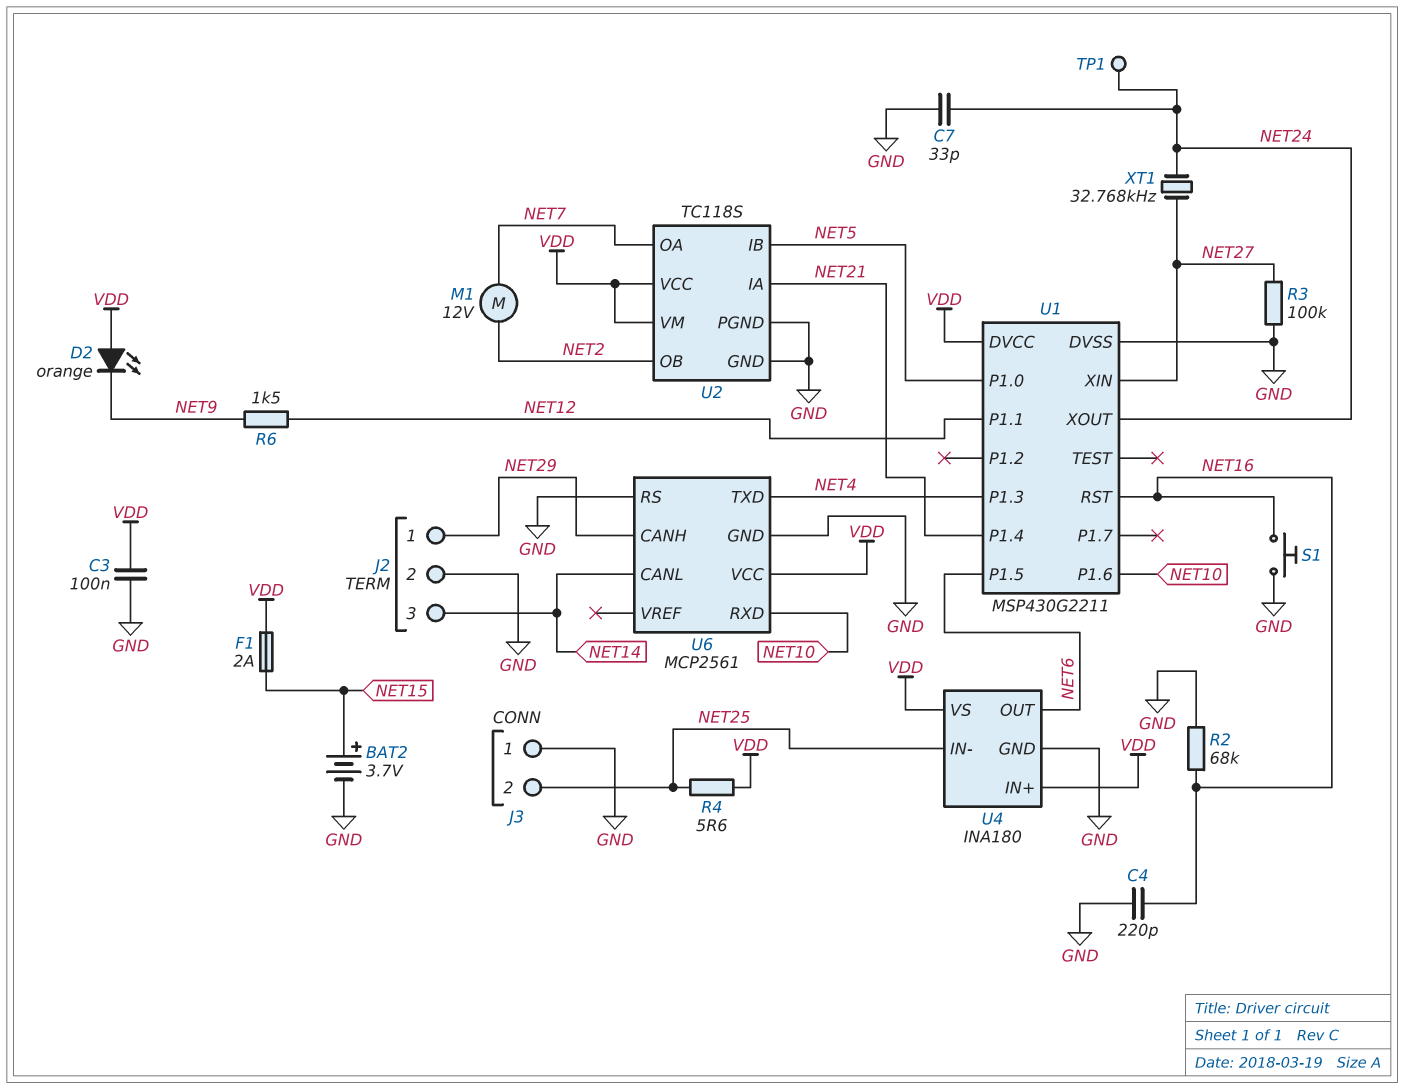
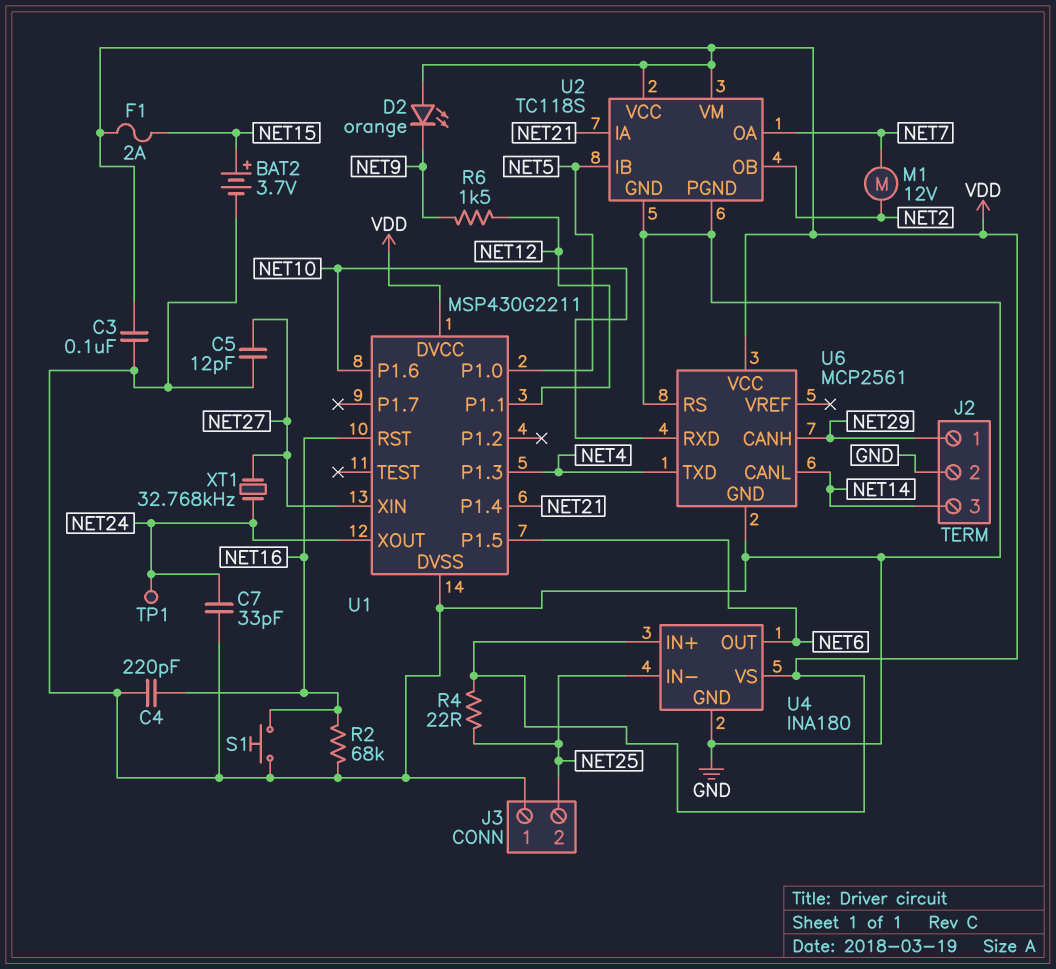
C5: none -> 12pF (GND, NET27)
R3: 100k (GND, NET27) -> none
R4: 5.6 (NET25, VDD) -> 22 (NET25, VDD)

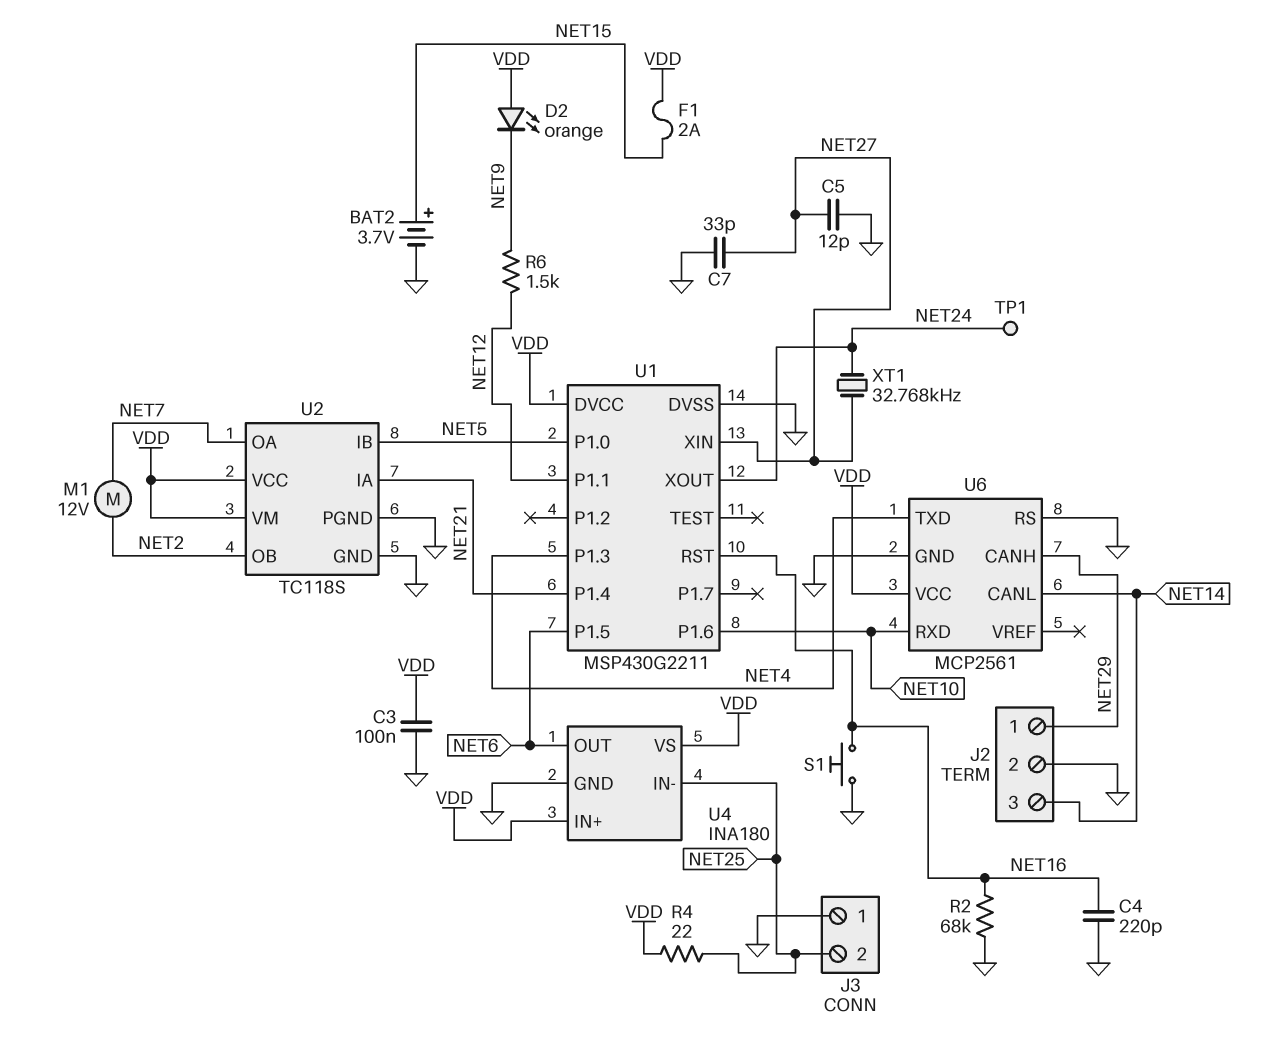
C7: 33pF (GND, NET24) -> 33pF (GND, NET27)

